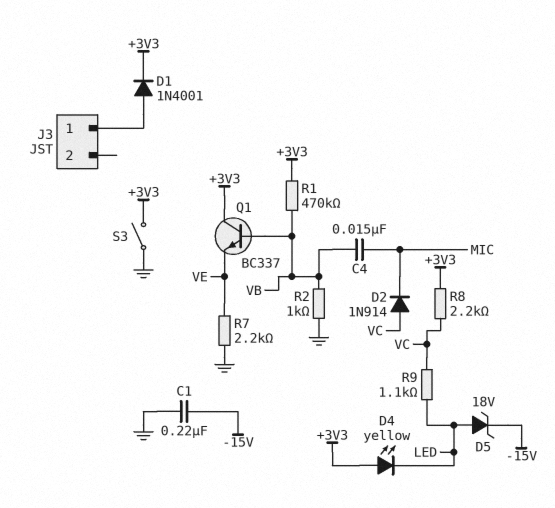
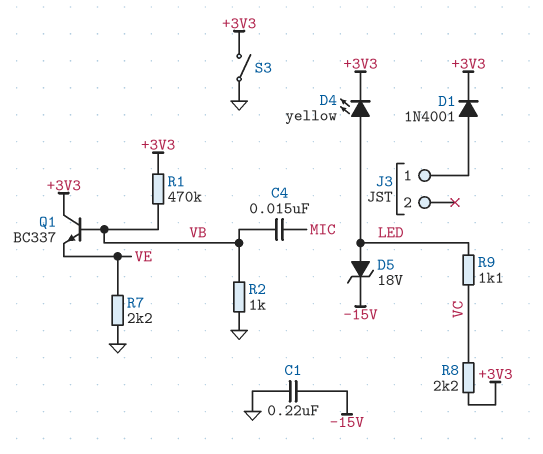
D2: diode 1N914 (A VC, K MIC) -> none
D4: LED yellow (A +3V3, K LED) -> LED yellow (A LED, K +3V3)

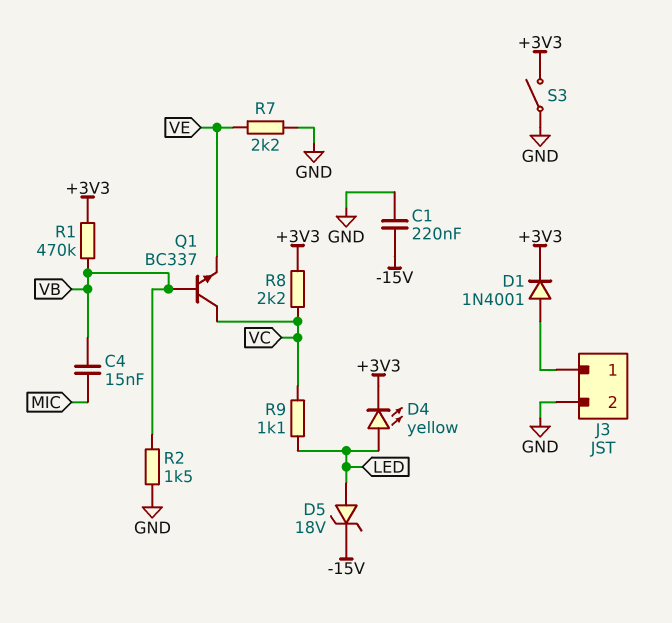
J3 pin 2: none -> GND
Q1: NPN BC337 (B VB, C +3V3, E VE) -> NPN BC337 (B VB, C VC, E VE)
R2: 1k (GND, VB) -> 1.5k (GND, VB)

